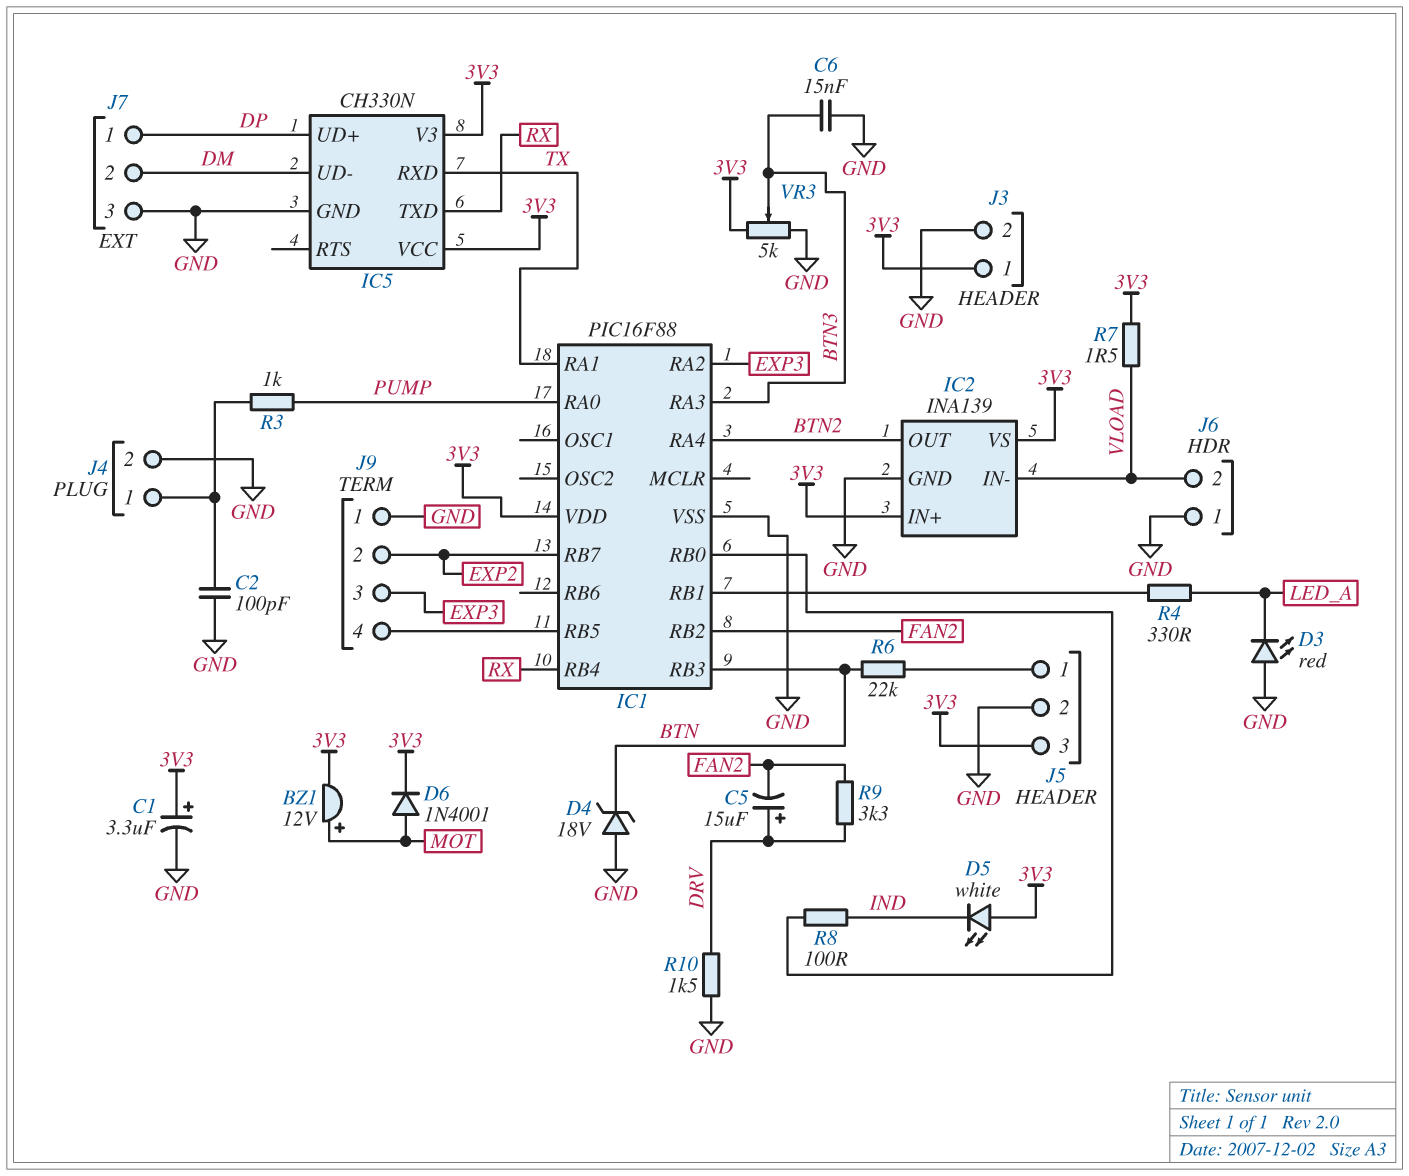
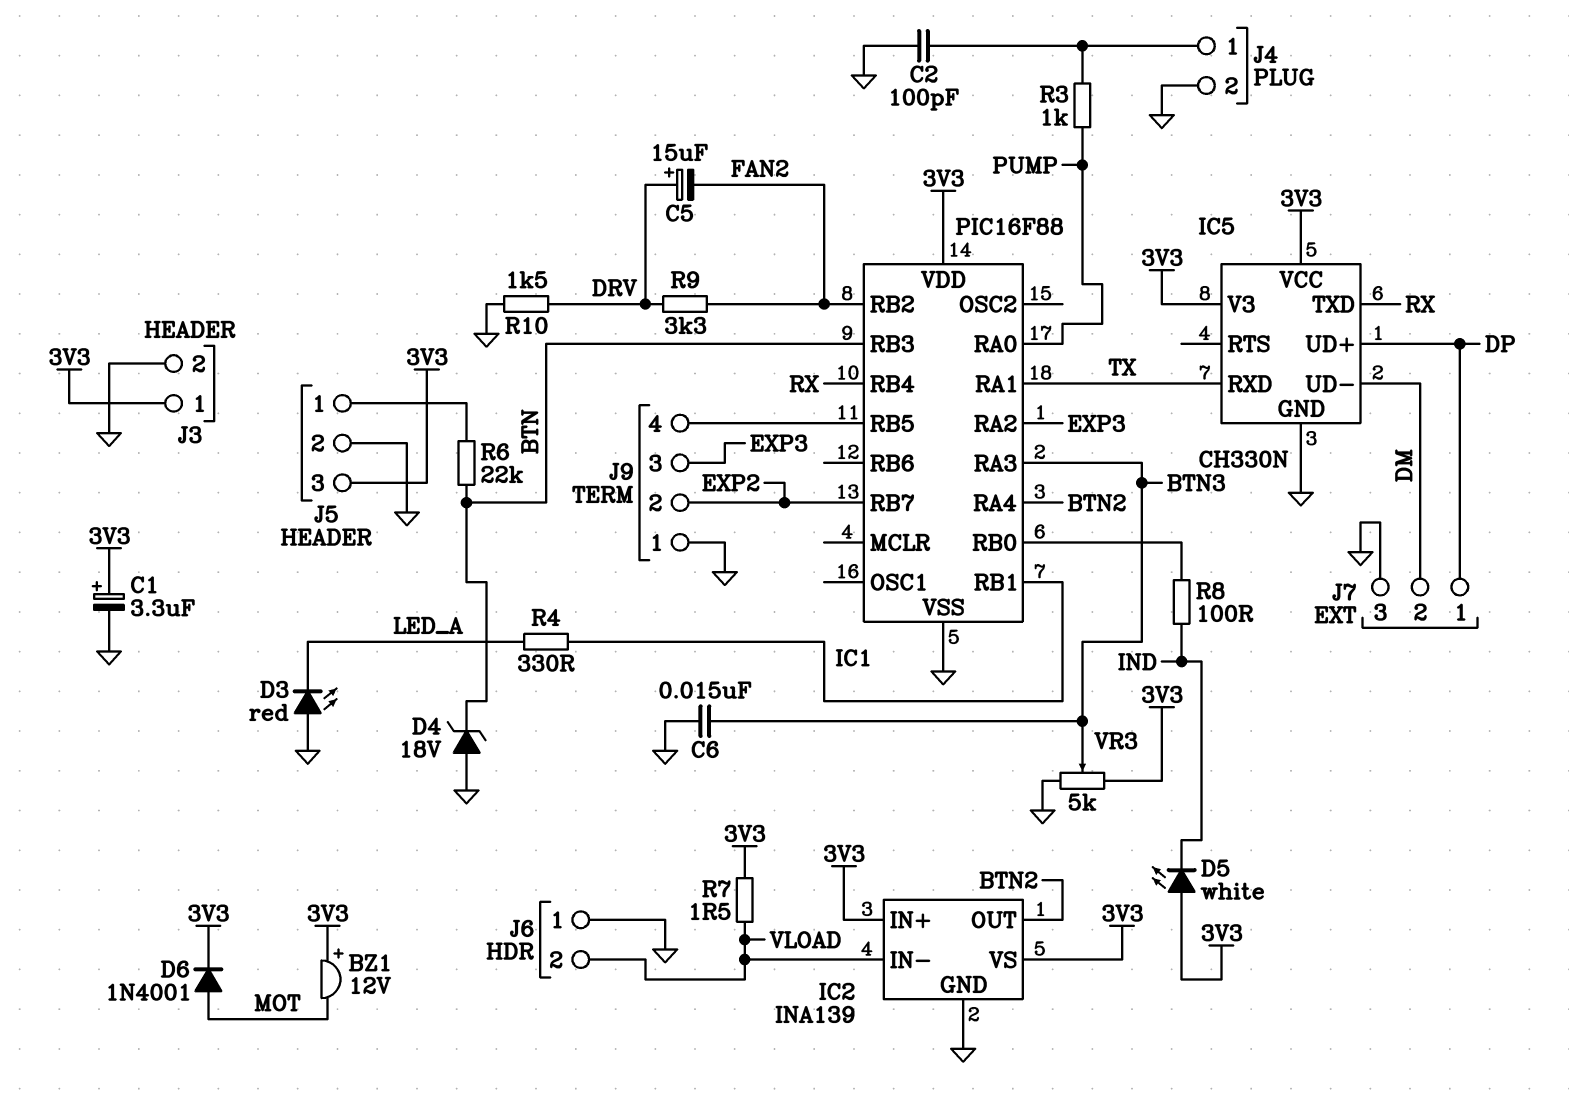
BZ1: buzzer 12V (plus MOT, minus 3V3) -> buzzer 12V (plus 3V3, minus MOT)

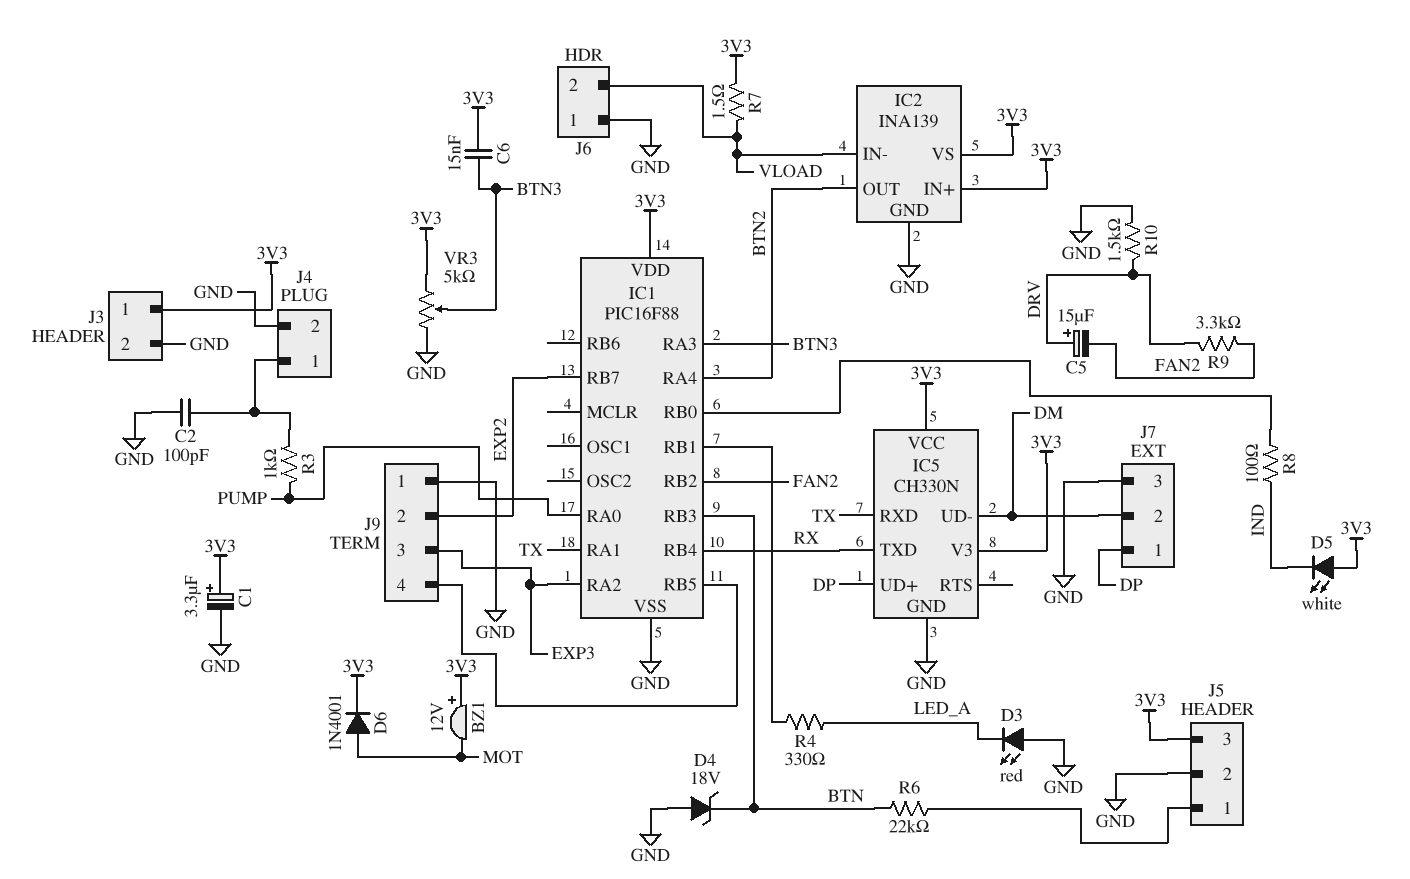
C6: 15nF (BTN3, GND) -> 15nF (3V3, BTN3)

